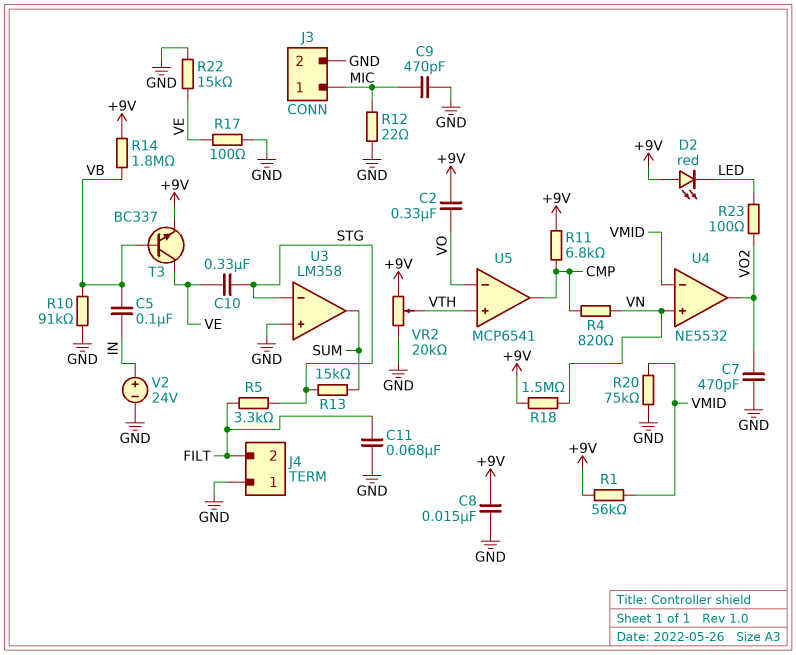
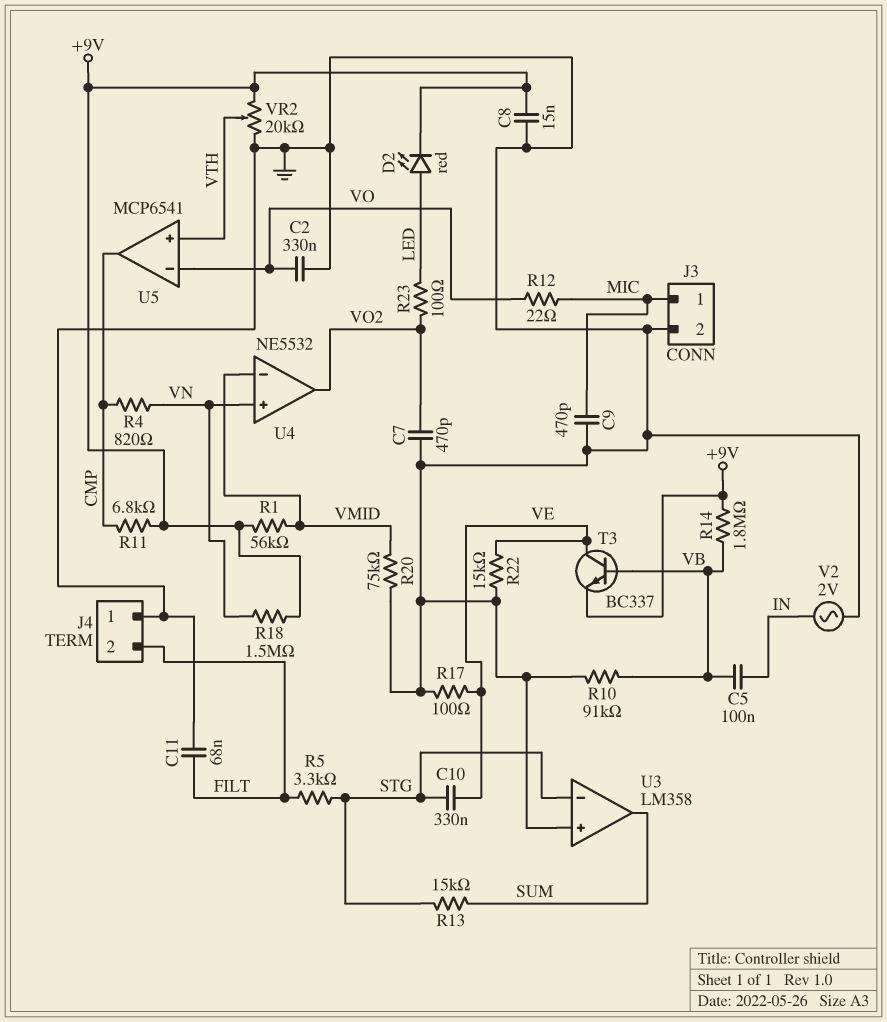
C2: 330nF (+9V, VO) -> 330nF (GND, VO)
D2: LED red (A +9V, K LED) -> LED red (A LED, K +9V)
R12: 22 (GND, MIC) -> 22 (MIC, VO)
V2: 24V (plus IN, minus GND) -> AC 2V (GND, IN)

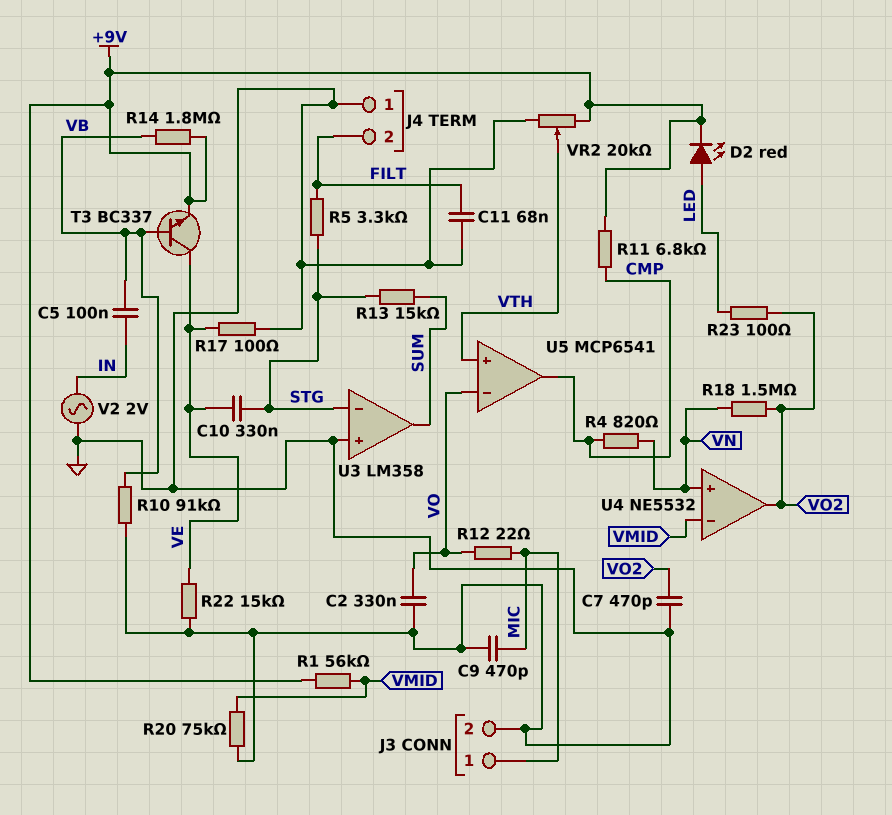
C8: 15nF (+9V, GND) -> none
R18: 1.5M (+9V, VN) -> 1.5M (VN, VO2)

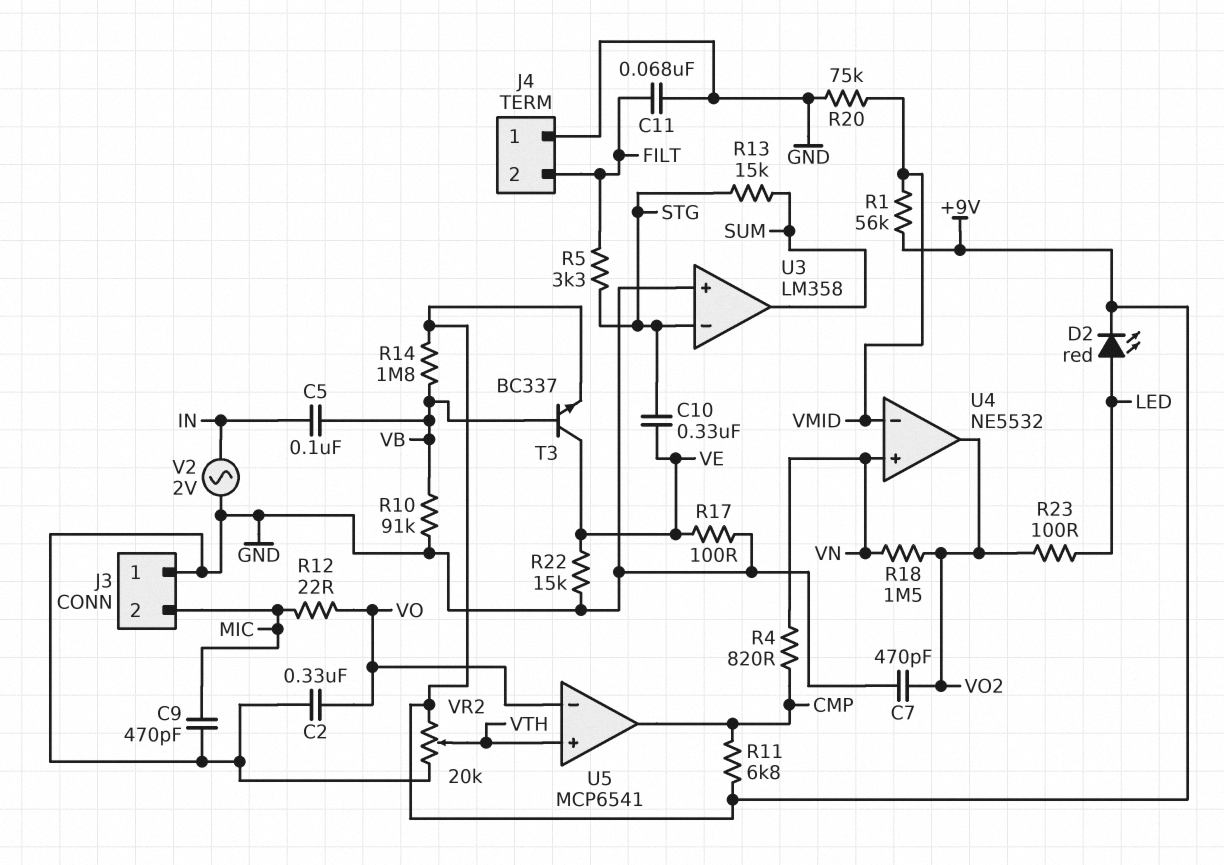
J3 pin 1: MIC -> GND
J3 pin 2: GND -> MIC

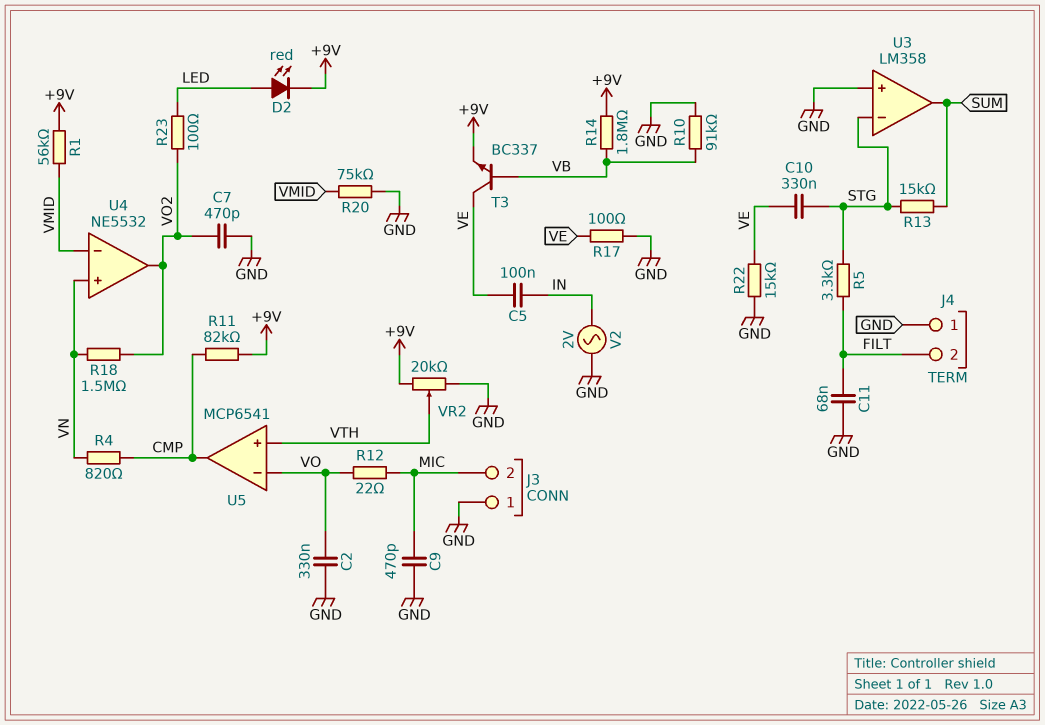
C5: 100nF (IN, VB) -> 100nF (IN, VE)
R11: 6.8k (+9V, CMP) -> 82k (+9V, CMP)

